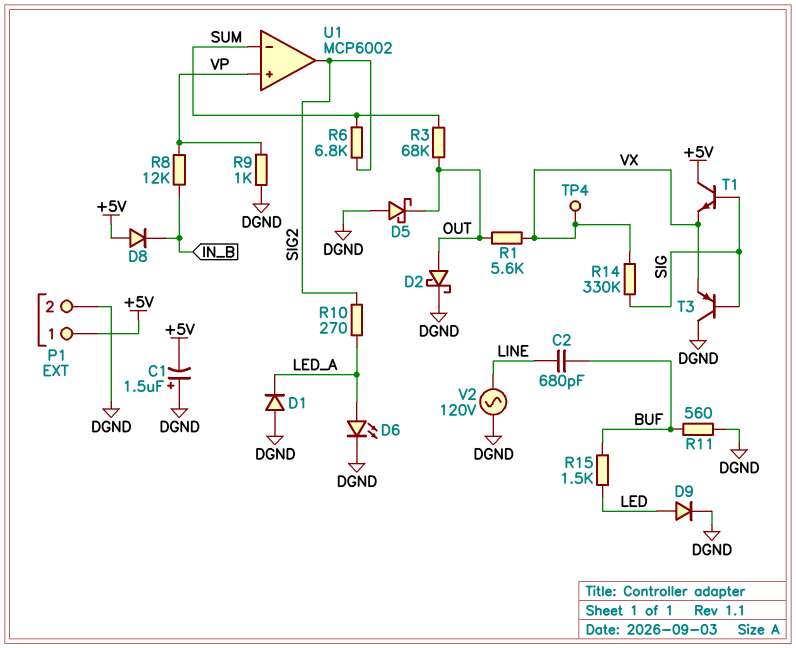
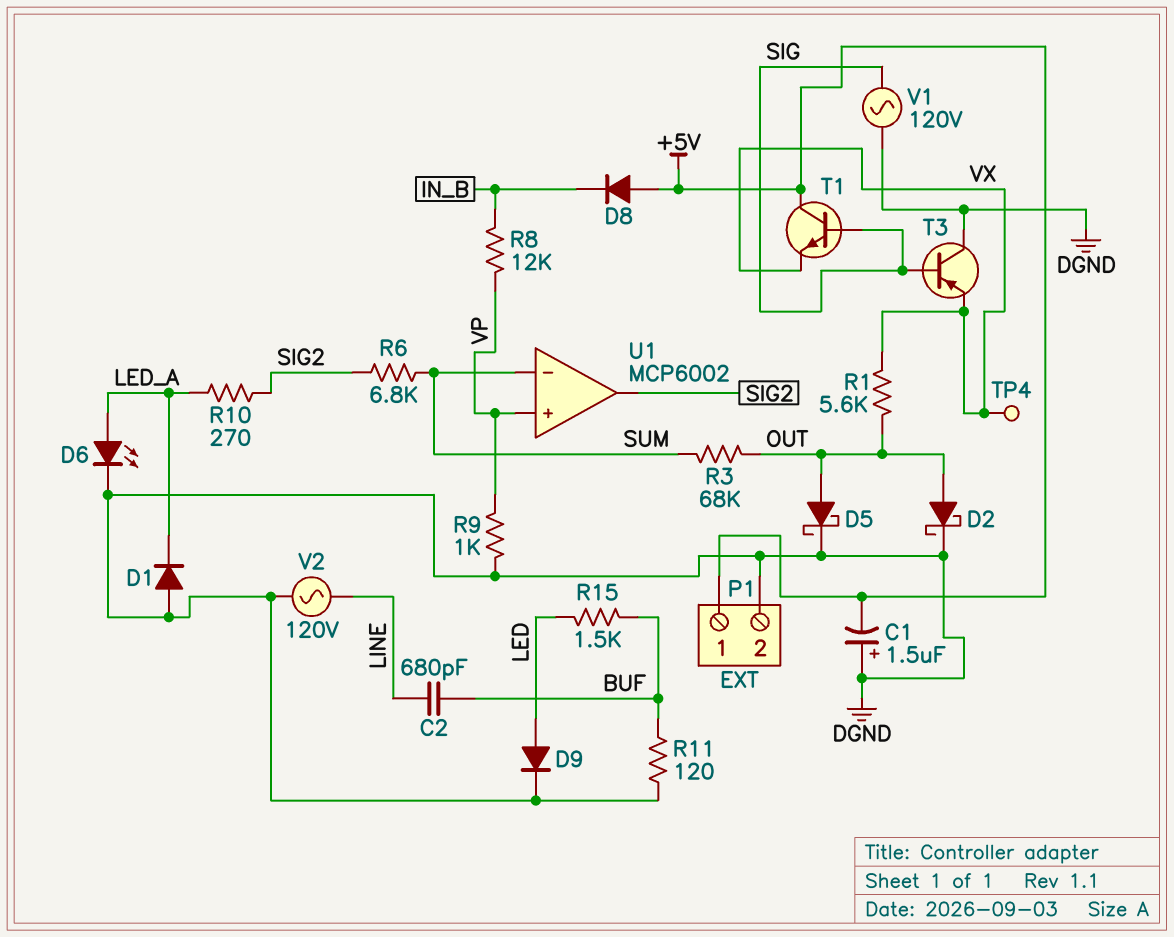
D5: schottky (A DGND, K OUT) -> schottky (A OUT, K DGND)
R11: 560 (BUF, DGND) -> 120 (BUF, DGND)
R14: 330k (SIG, VX) -> none
V1: none -> AC 120V (DGND, SIG)

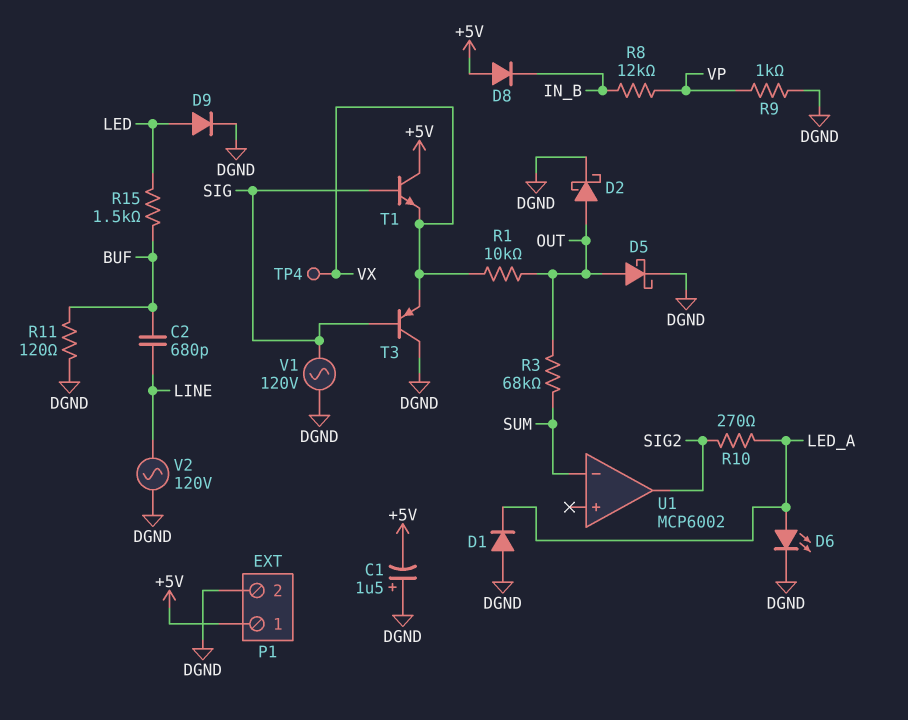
R1: 5.6k (OUT, VX) -> 10k (OUT, VX)
R6: 6.8k (SIG2, SUM) -> none
U1 pin in+: VP -> none

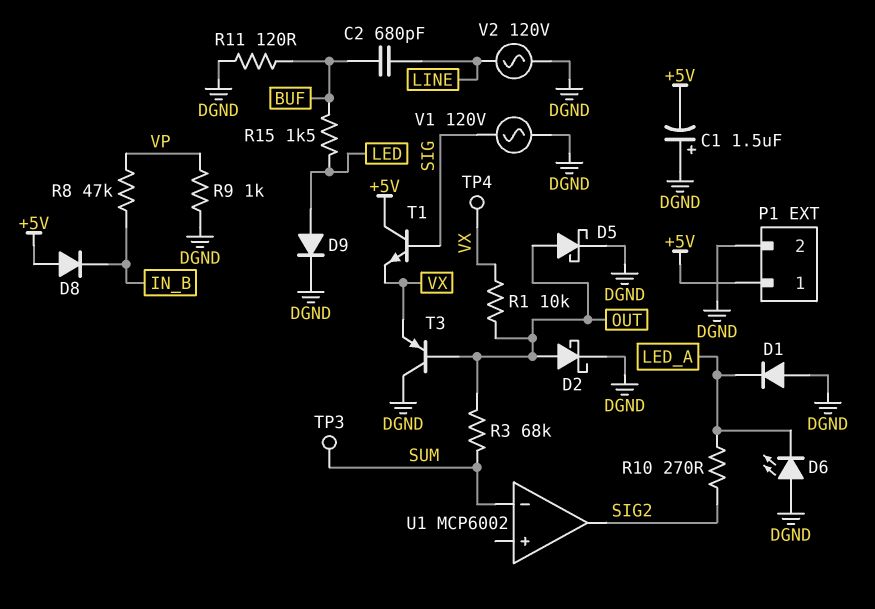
D6: LED (A LED_A, K DGND) -> LED (A DGND, K LED_A)
R8: 12k (IN_B, VP) -> 47k (IN_B, VP)
T3: PNP (B SIG, C DGND, E VX) -> PNP (B OUT, C DGND, E VX)
TP3: none -> test point (SUM)

